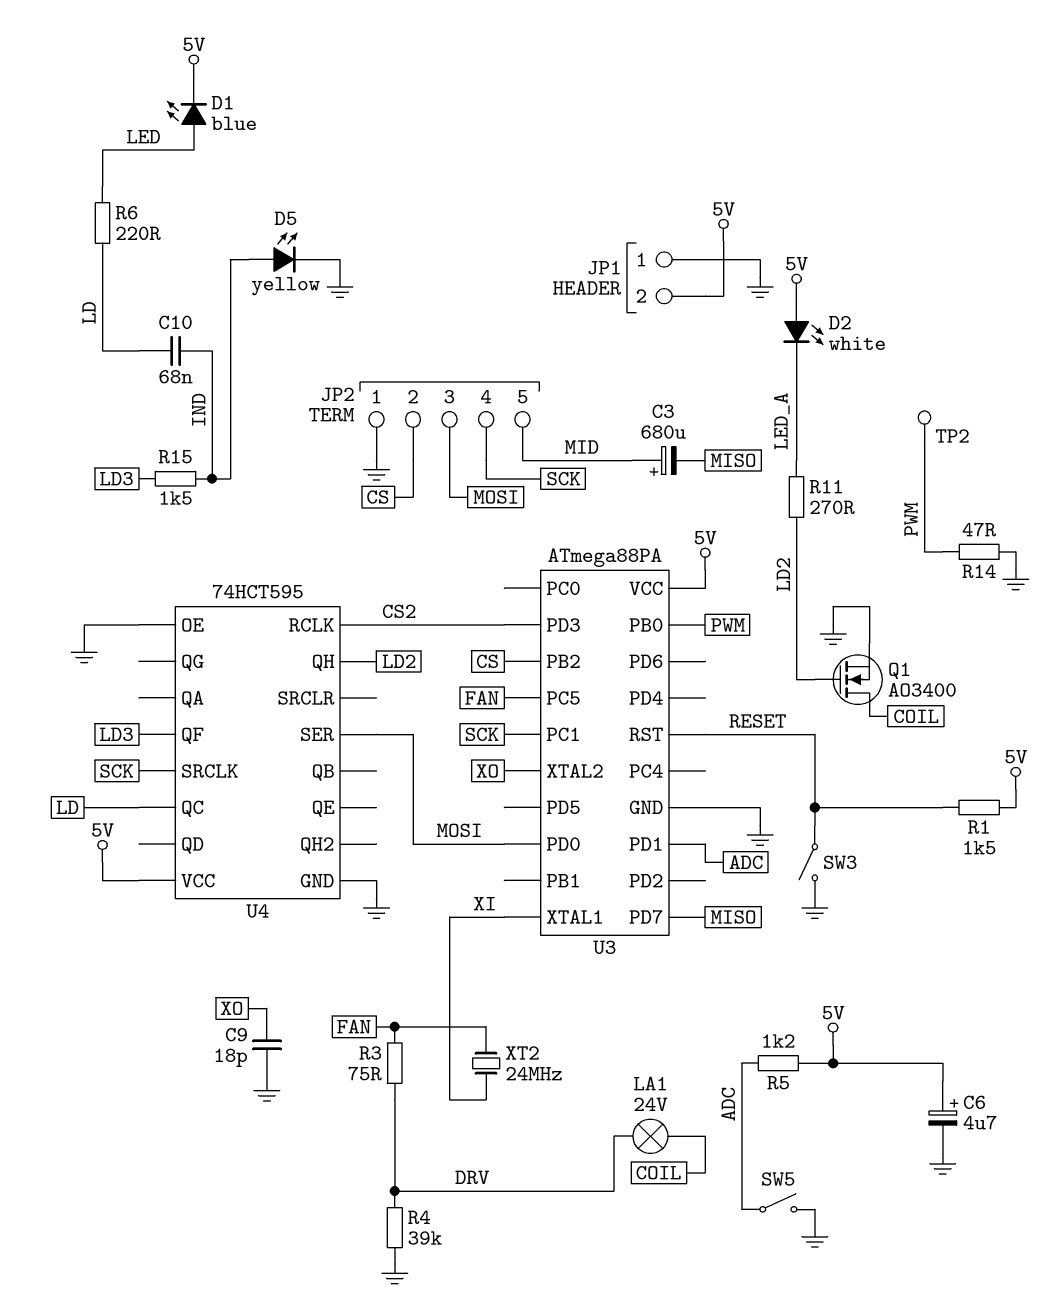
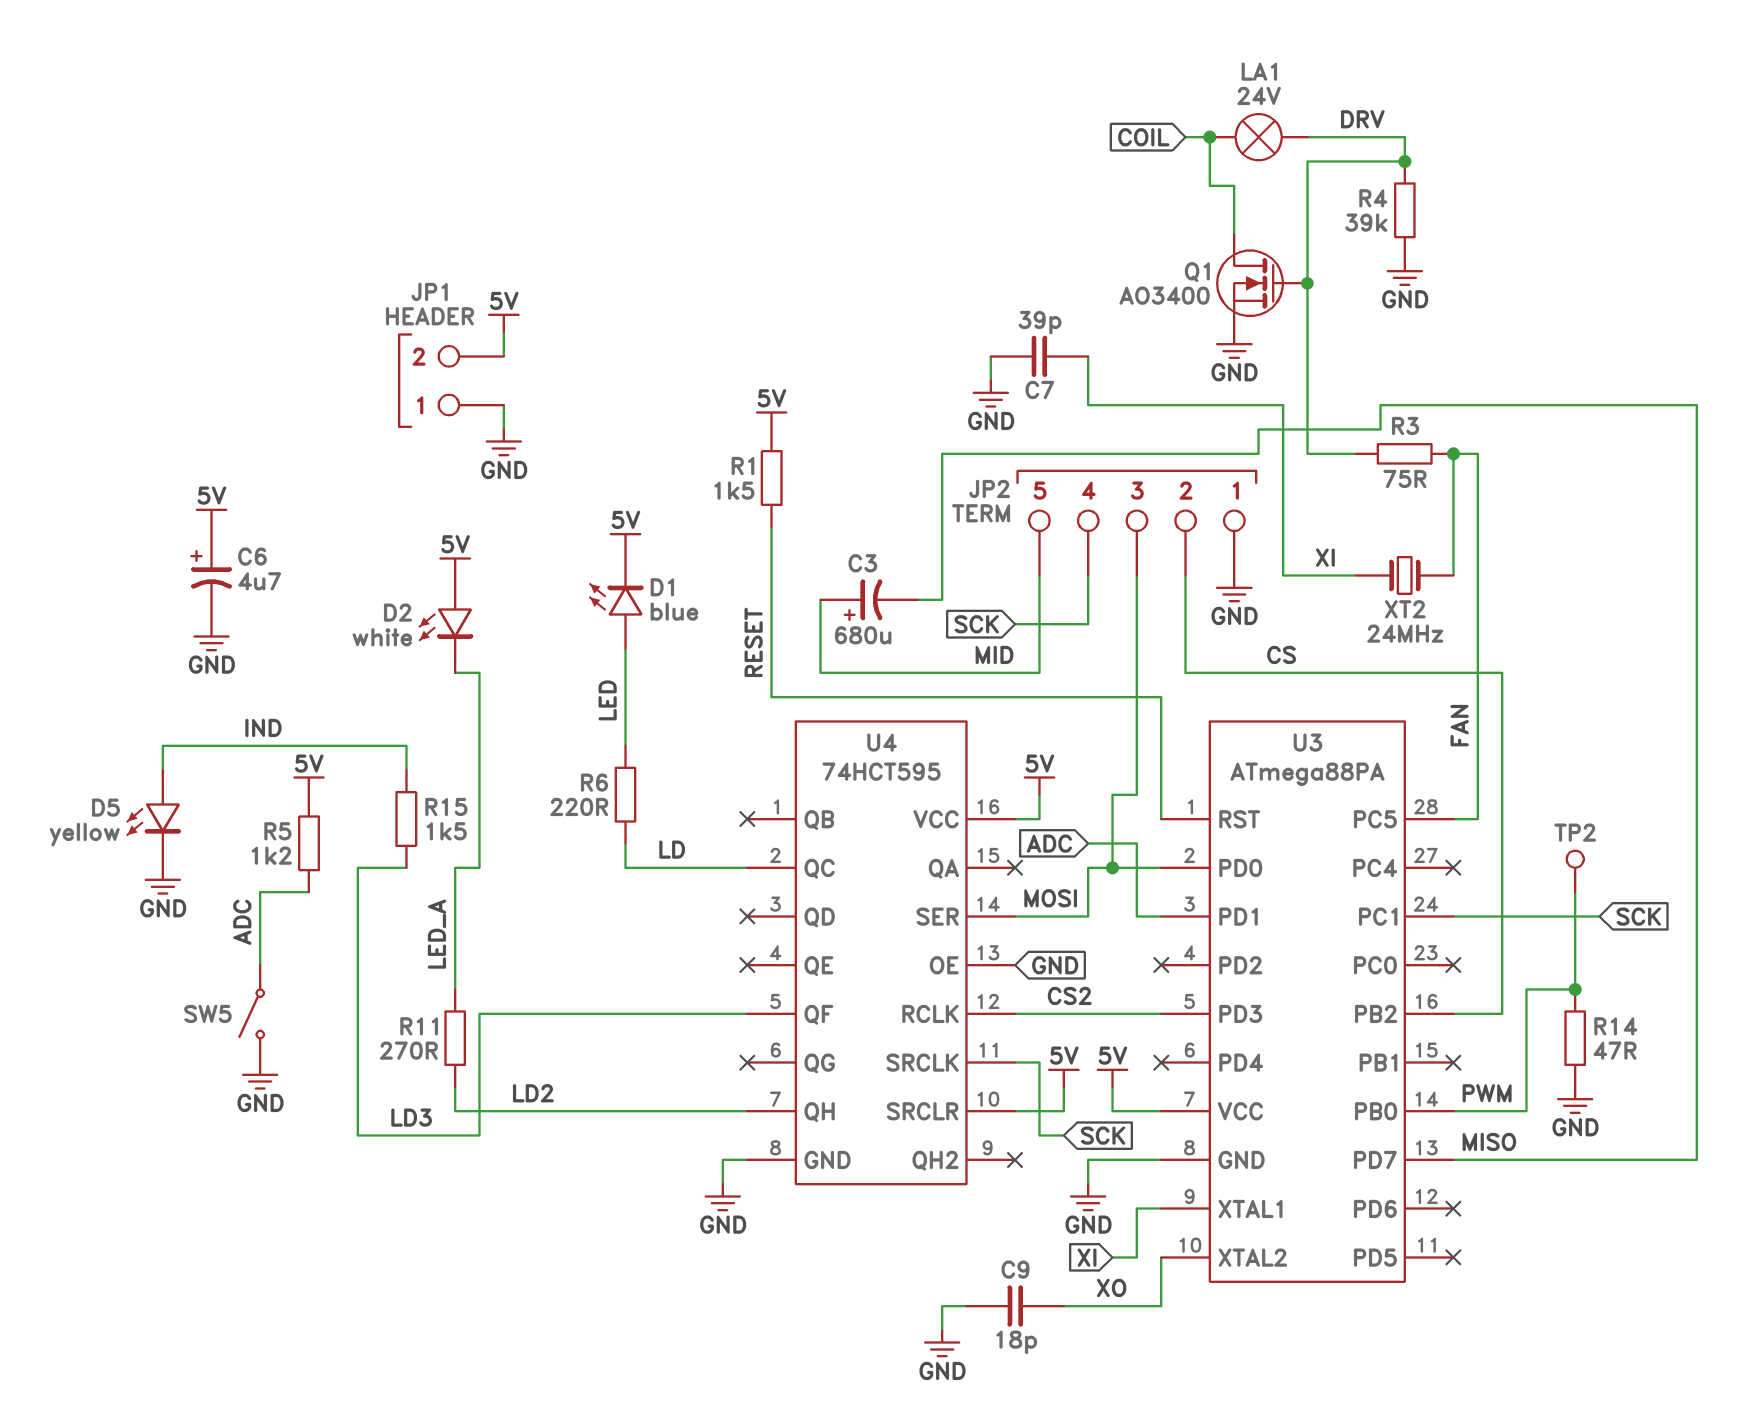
C7: none -> 39pF (GND, XI)
C10: 68nF (IND, LD) -> none
Q1: NMOS AO3400 (G LD2, D COIL, S GND) -> NMOS AO3400 (G DRV, D COIL, S GND)
SW3: switch (GND, RESET) -> none
U4 pin SRCLR: none -> 5V

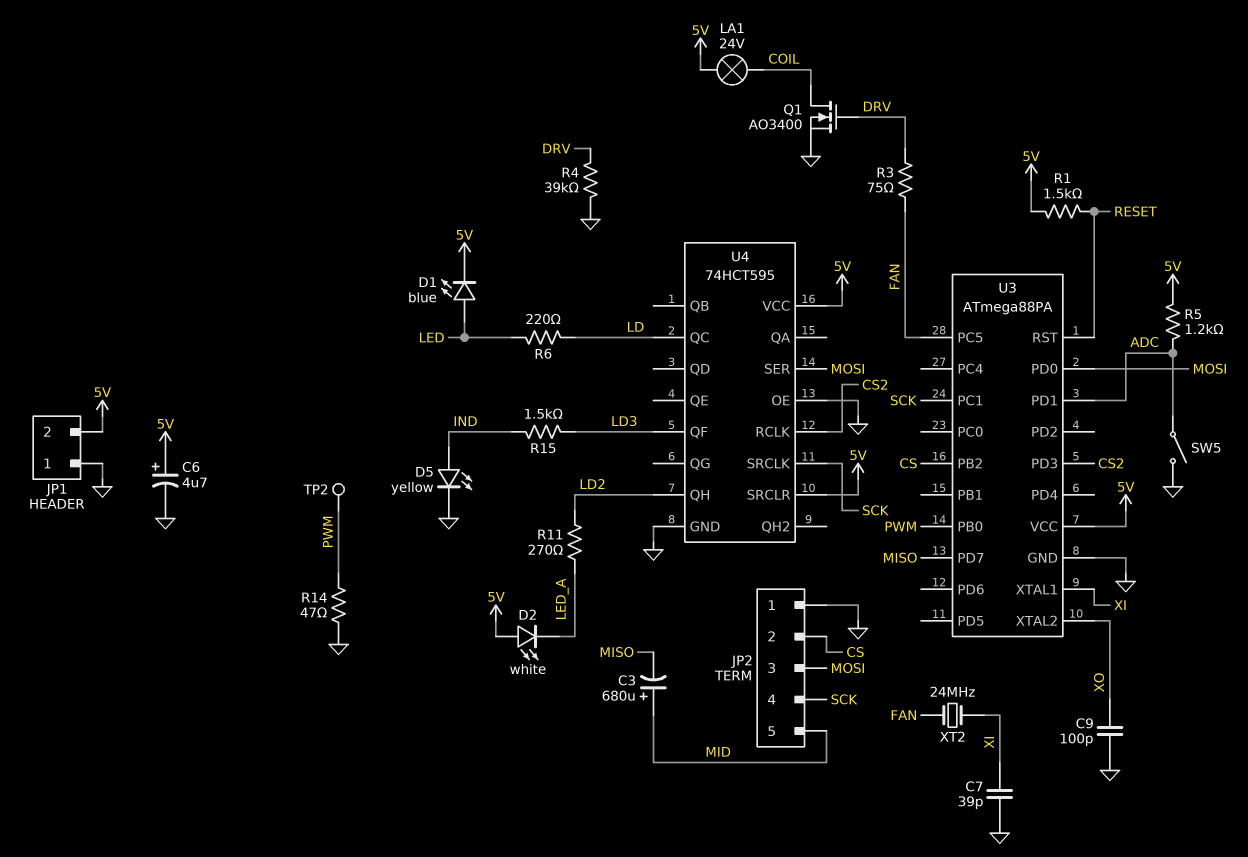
C9: 18pF (GND, XO) -> 100pF (GND, XO)
LA1: lamp 24V (COIL, DRV) -> lamp 24V (5V, COIL)

